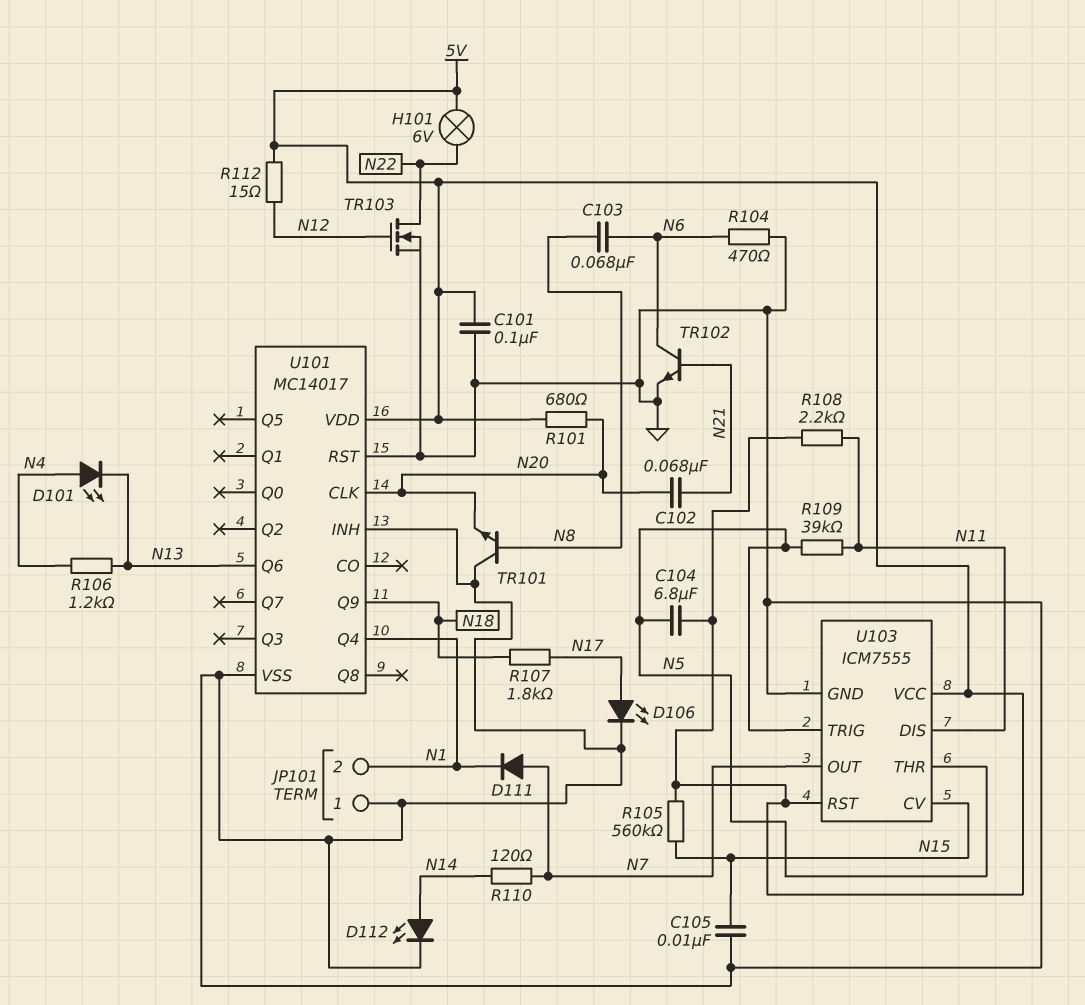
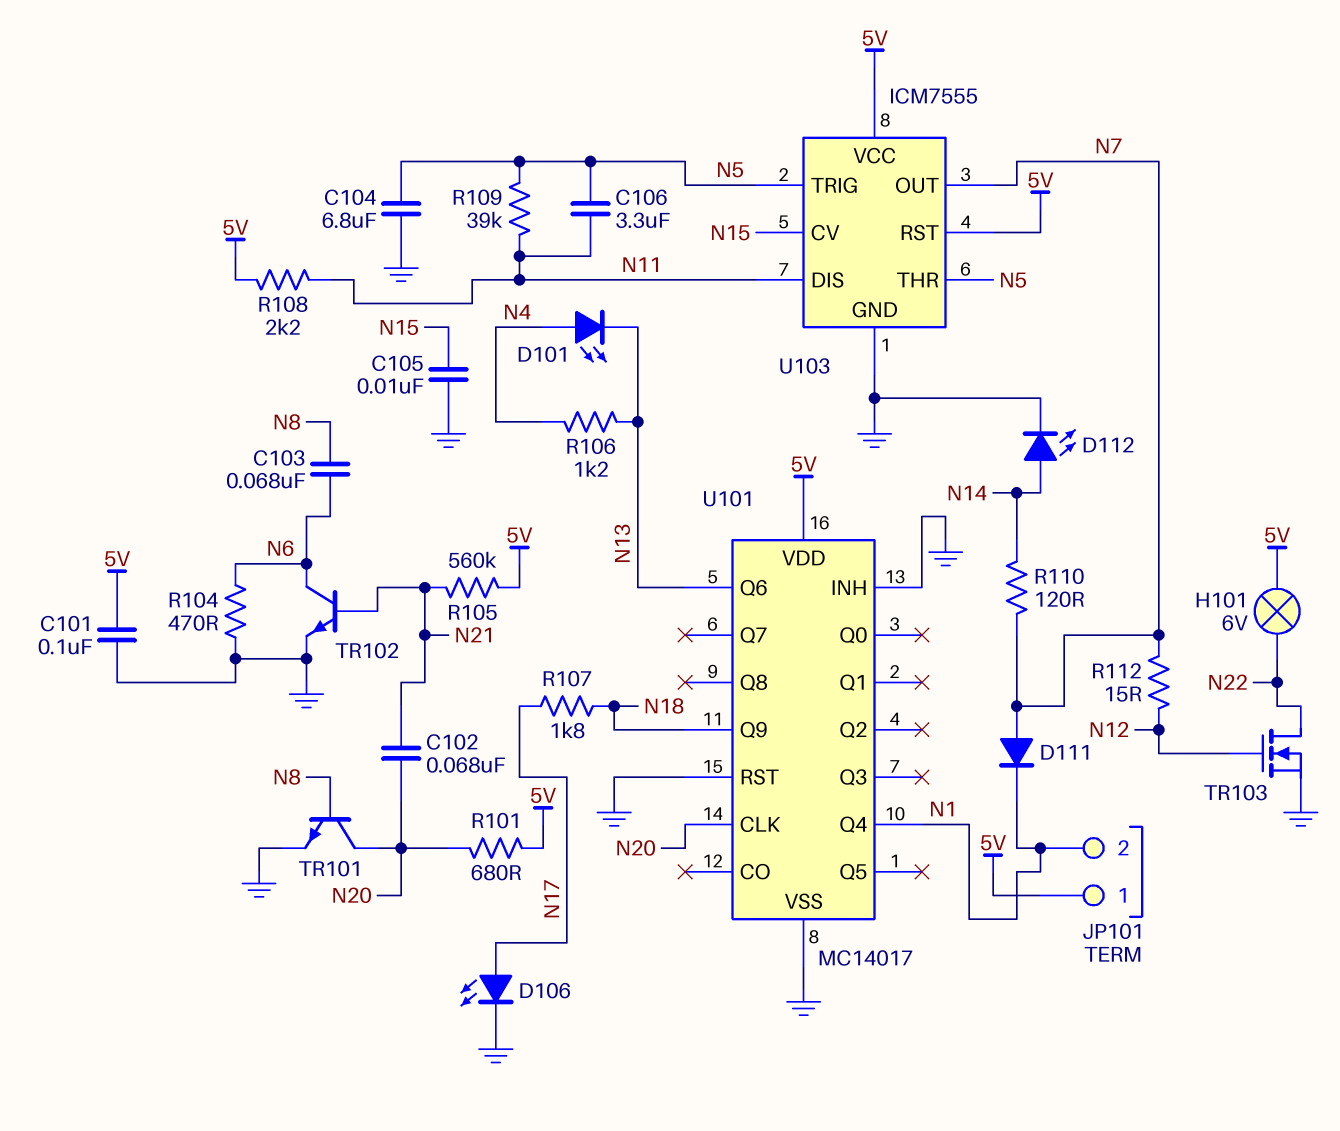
C104: 6.8uF (5V, N5) -> 6.8uF (GND, N5)
C106: none -> 3.3uF (N5, N11)
JP101 pin 1: GND -> 5V
R105: 560k (5V, N15) -> 560k (5V, N21)
R112: 15 (5V, N12) -> 15 (N7, N12)
TR101: NPN (B N8, C GND, E N20) -> NPN (B N8, C N20, E GND)

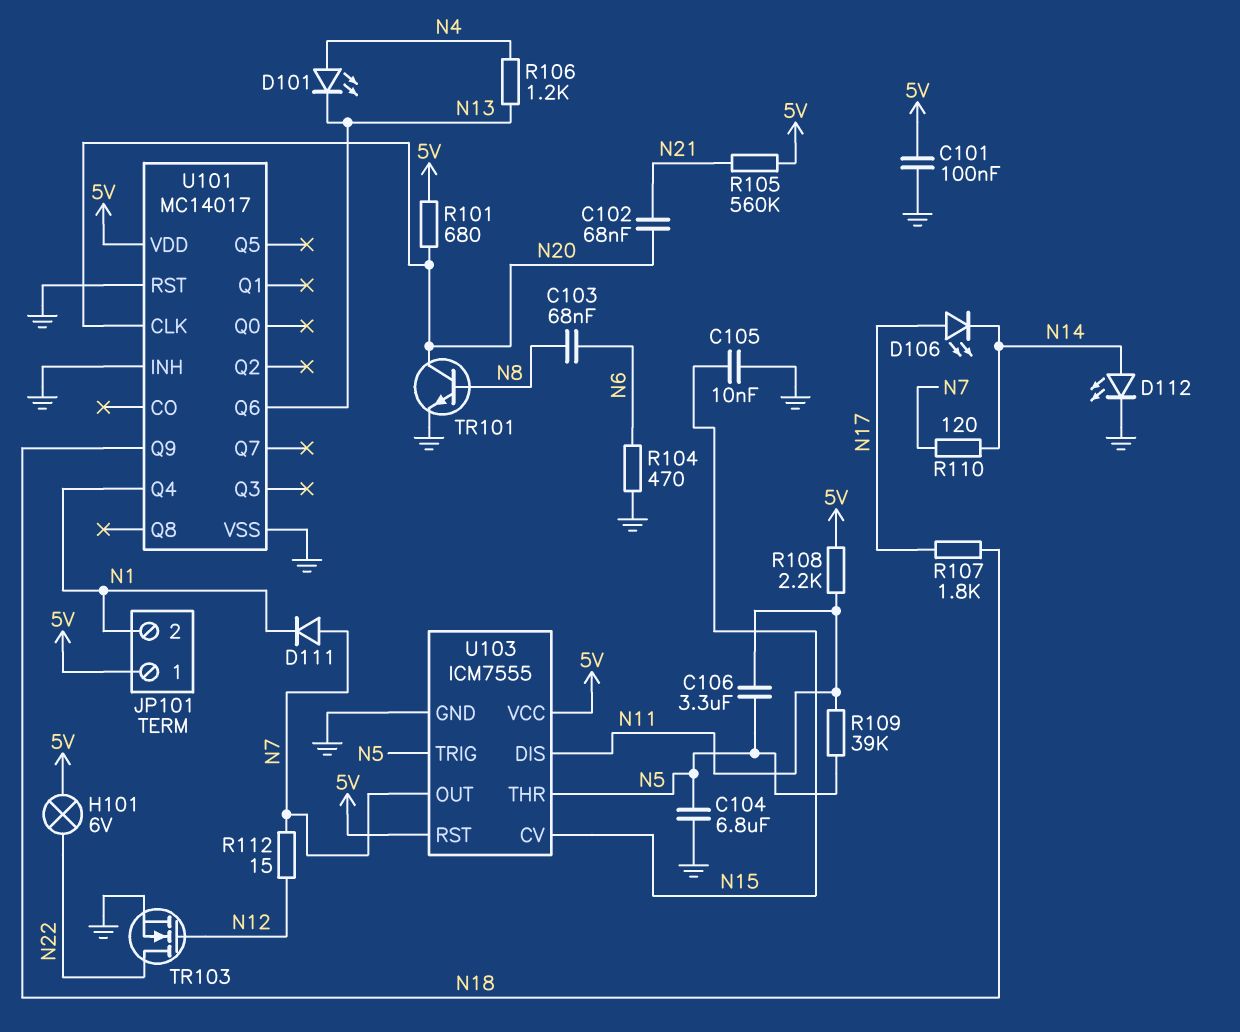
D106: LED (A N17, K GND) -> LED (A N17, K N14)
TR102: NPN (B N21, C N6, E GND) -> none

